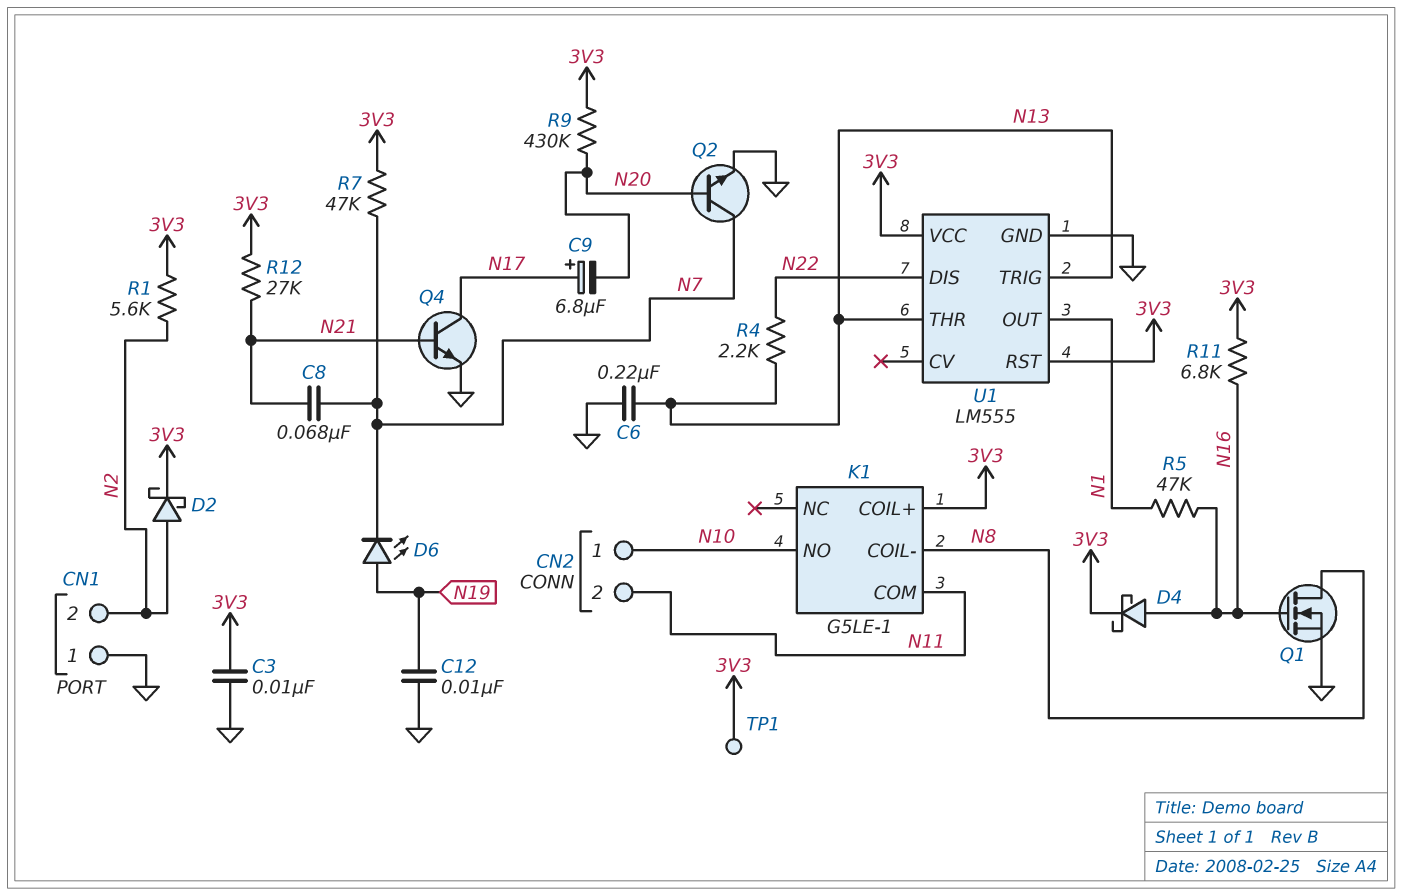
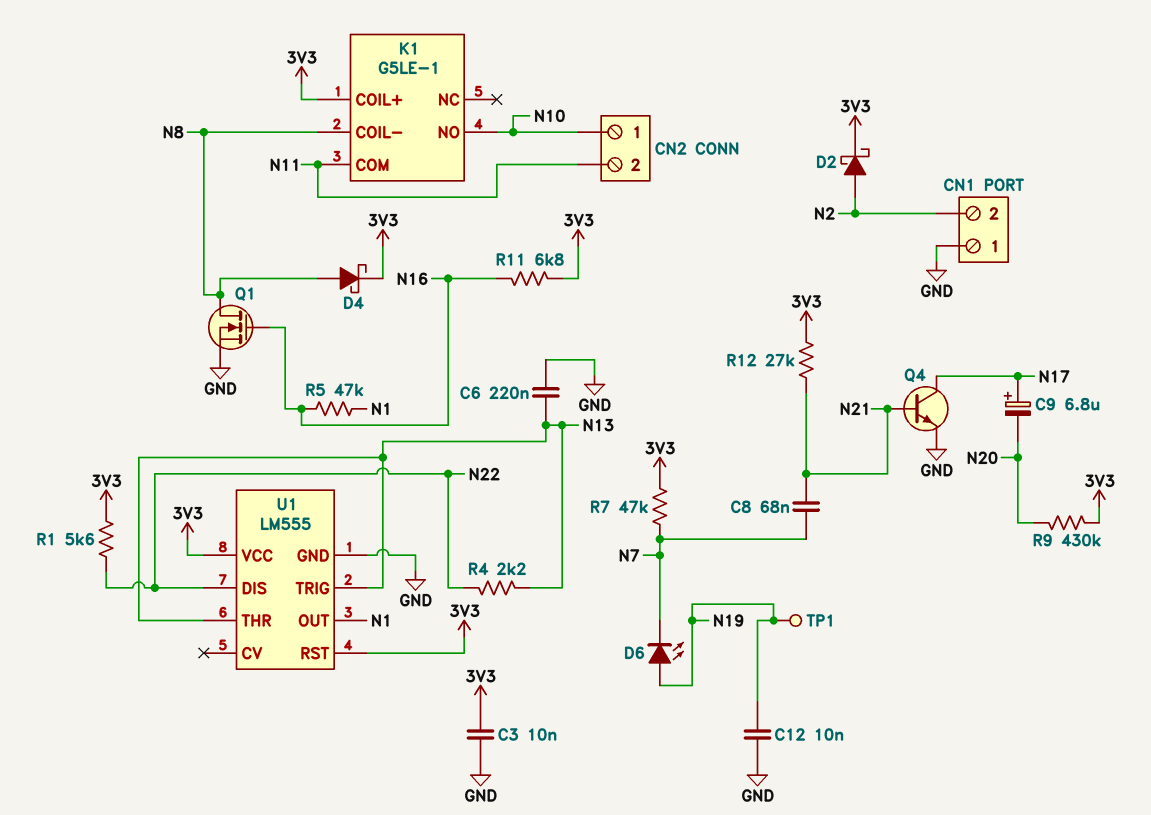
D4: schottky (A N16, K 3V3) -> schottky (A N8, K 3V3)
Q2: NPN (B N20, C N7, E GND) -> none
R1: 5.6k (3V3, N2) -> 5.6k (3V3, N22)
TP1: test point (3V3) -> test point (N19)

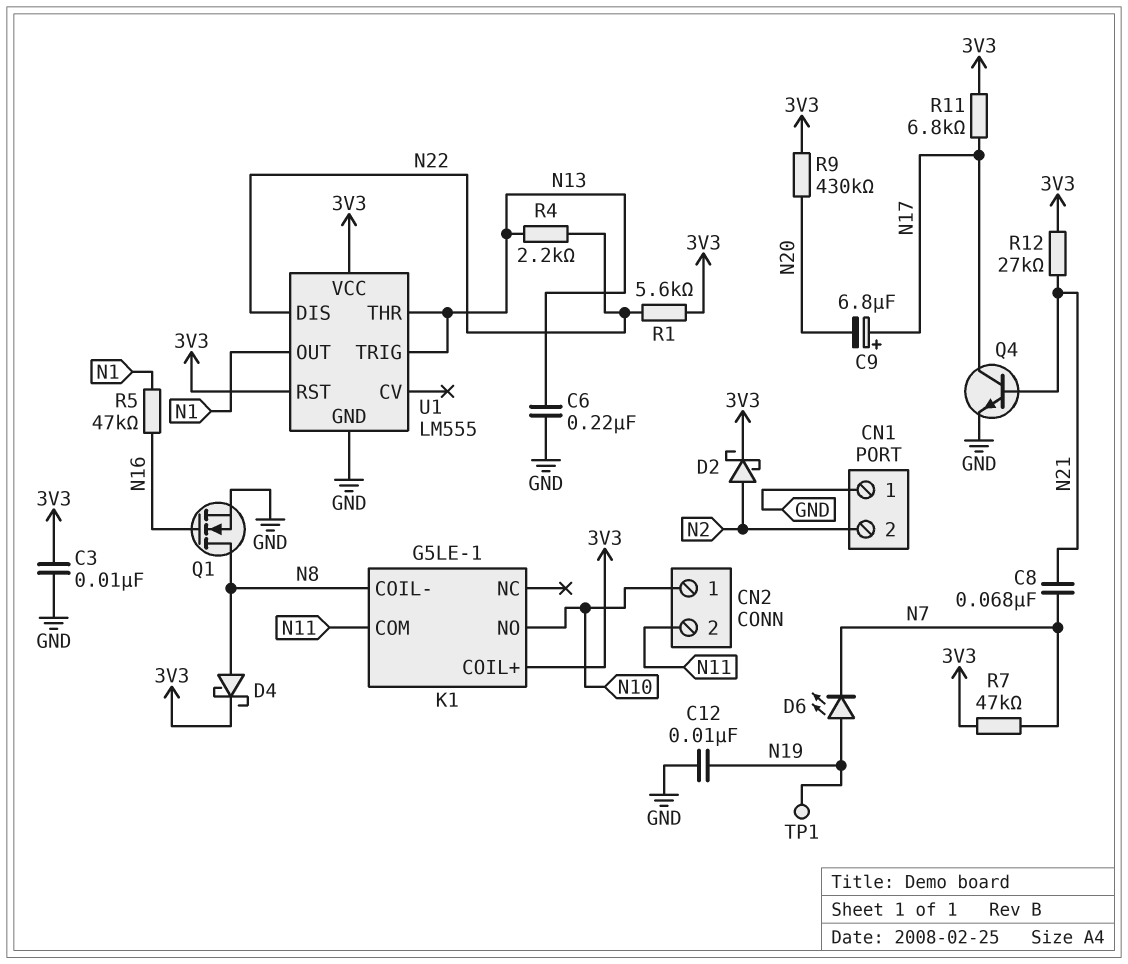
R11: 6.8k (3V3, N16) -> 6.8k (3V3, N17)

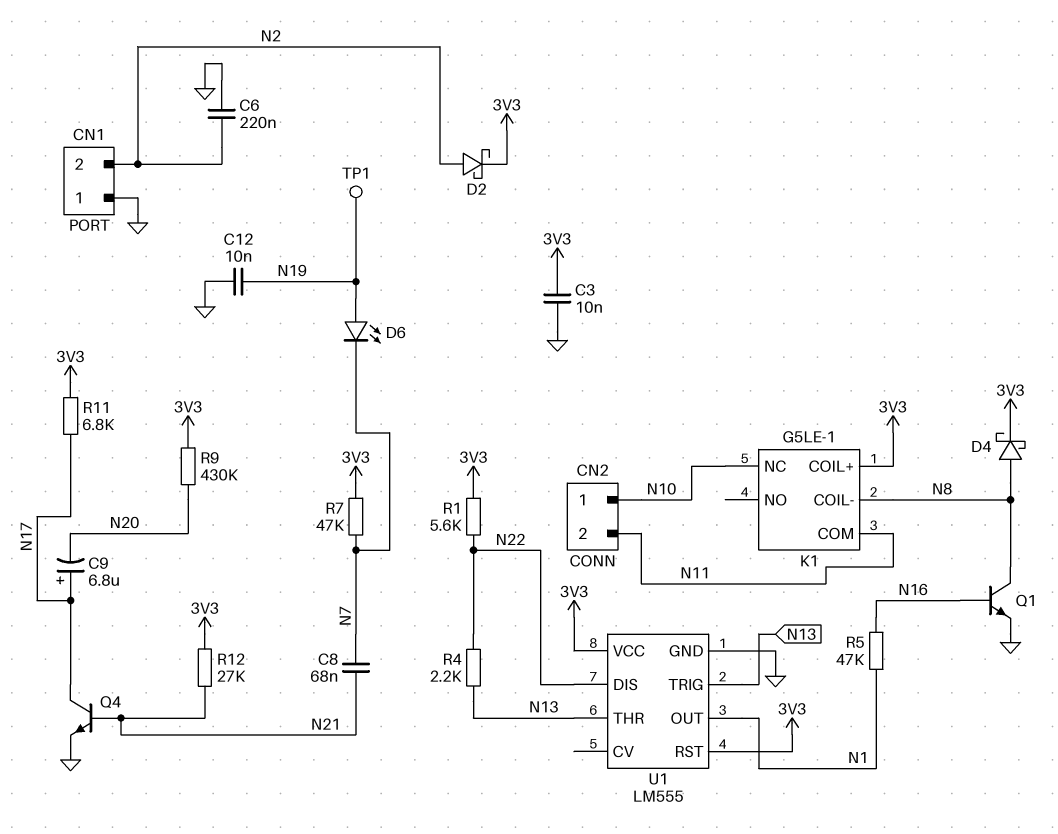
C6: 220nF (GND, N13) -> 220nF (GND, N2)
K1 pin NC: none -> N10
K1 pin NO: N10 -> none
Q1: NMOS (G N16, D N8, S GND) -> NPN (B N16, C N8, E GND)

